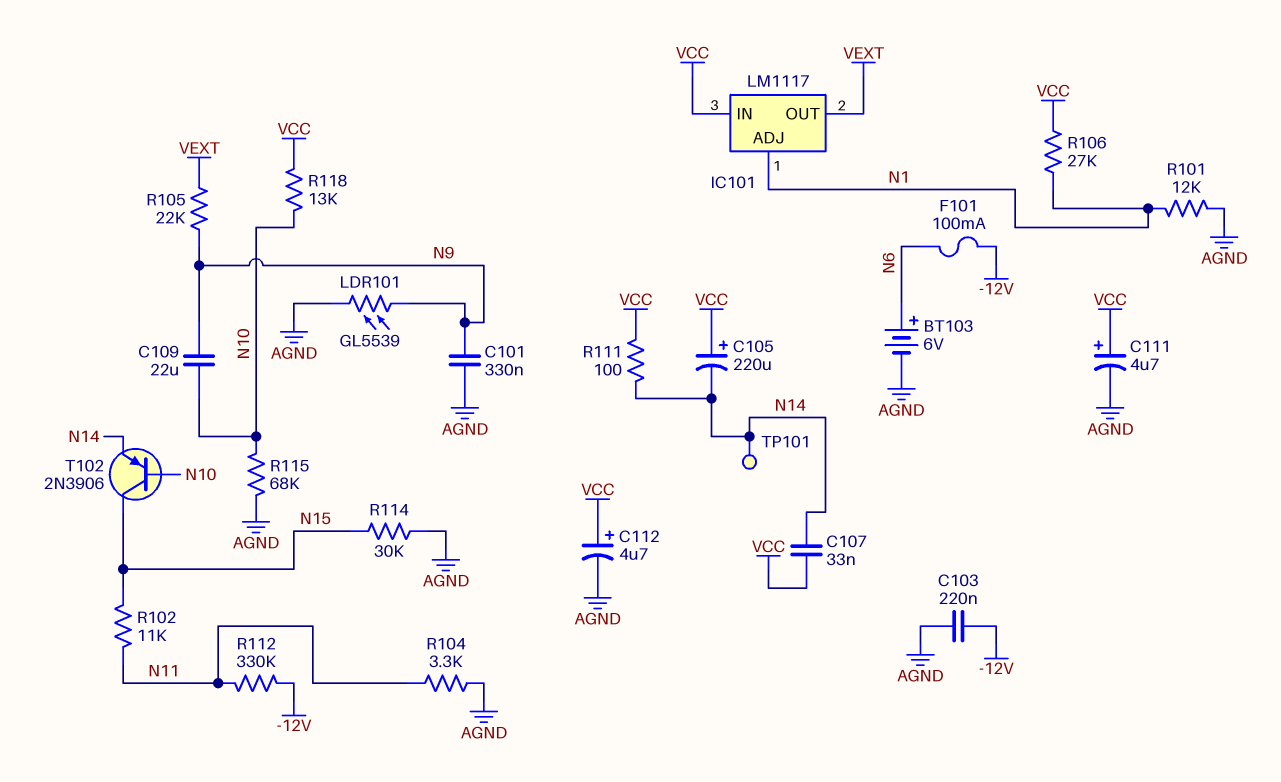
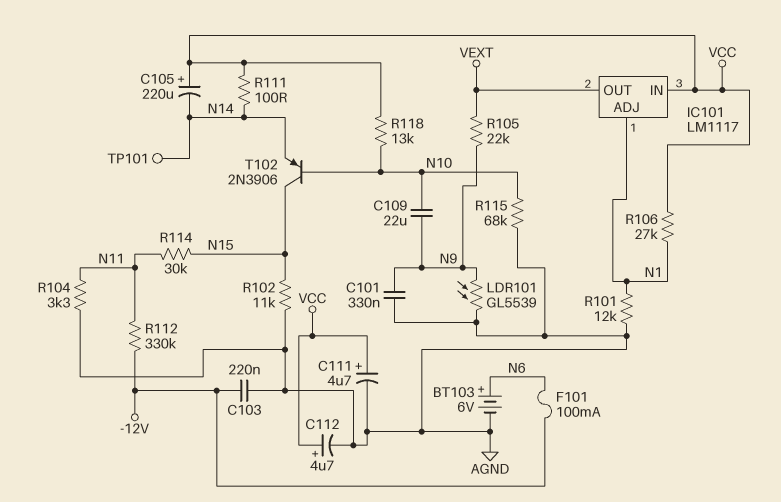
C107: 33nF (N14, VCC) -> none
R102: 11k (N11, N15) -> 11k (AGND, N15)
R114: 30k (AGND, N15) -> 30k (N11, N15)

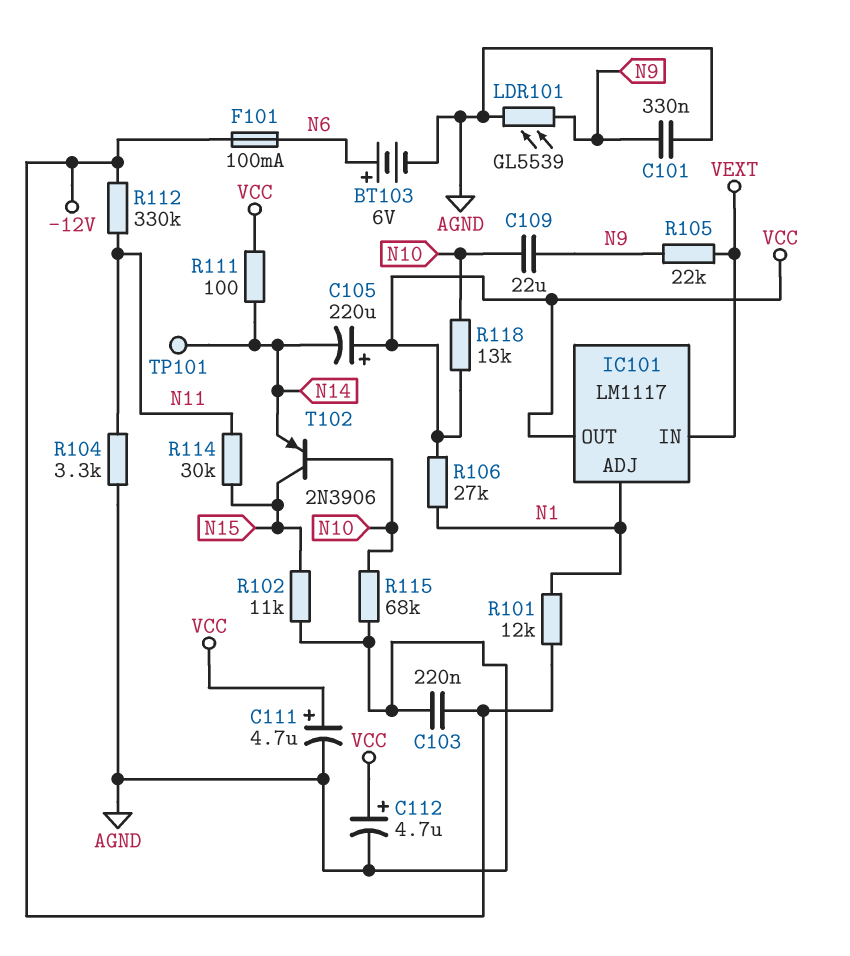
IC101 pin IN: VCC -> VEXT
IC101 pin OUT: VEXT -> VCC
R101: 12k (AGND, N1) -> 12k (-12V, N1)

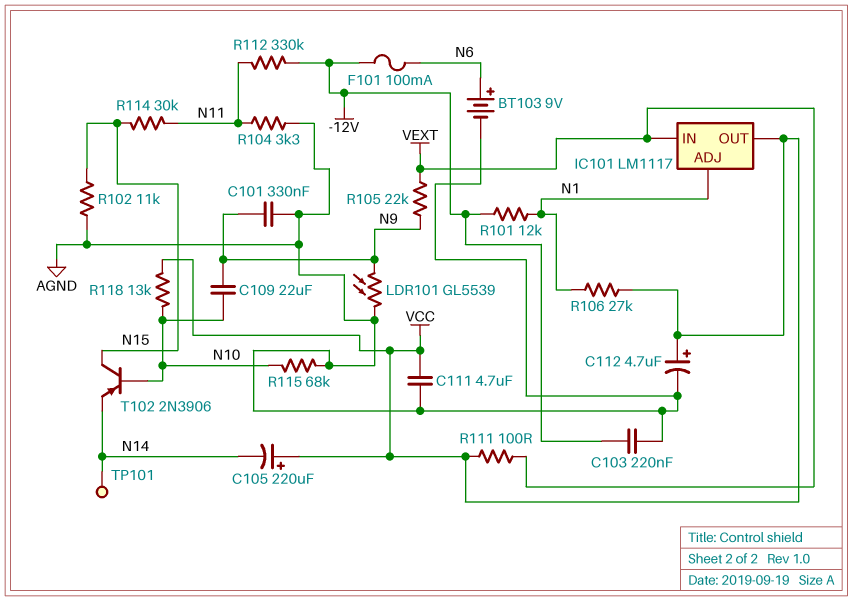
BT103: 6V (plus N6, minus AGND) -> 9V (plus N6, minus AGND)
C111: 4.7uF (plus VCC, minus AGND) -> 4.7uF (AGND, VCC)
R111: 100 (N14, VCC) -> 100 (VCC, VEXT)

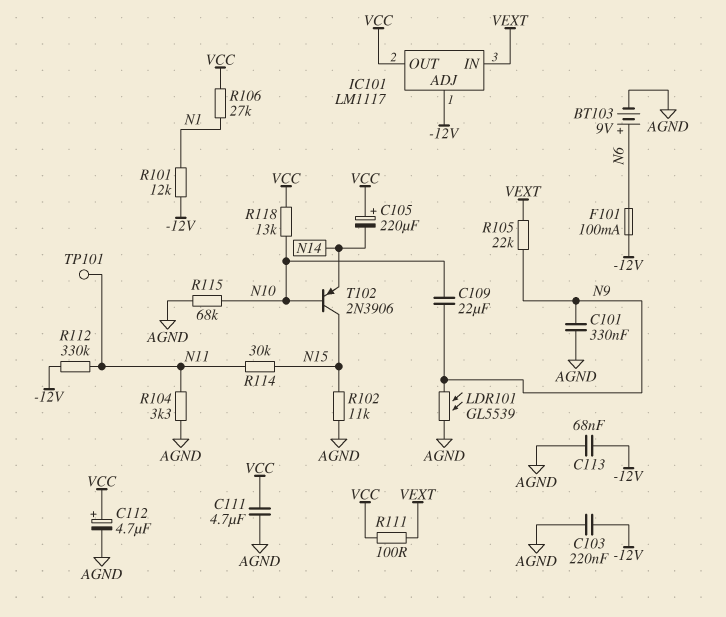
C113: none -> 68nF (-12V, AGND)
IC101 pin ADJ: N1 -> -12V
TP101: test point (N14) -> test point (N11)

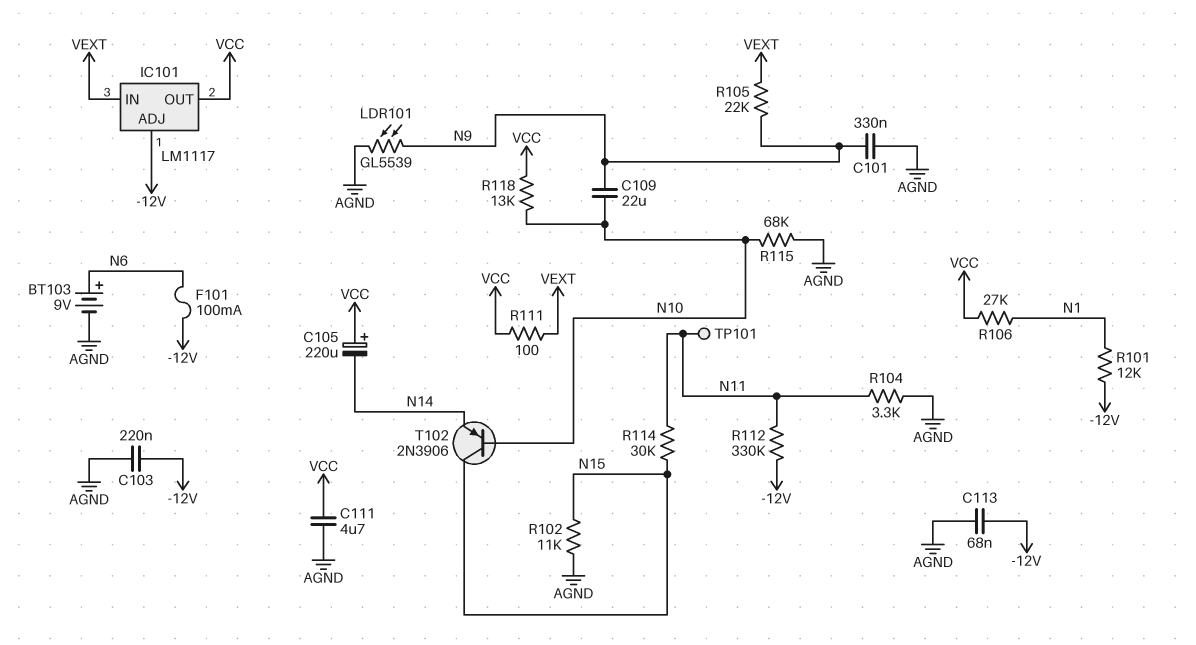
C112: 4.7uF (plus VCC, minus AGND) -> none

